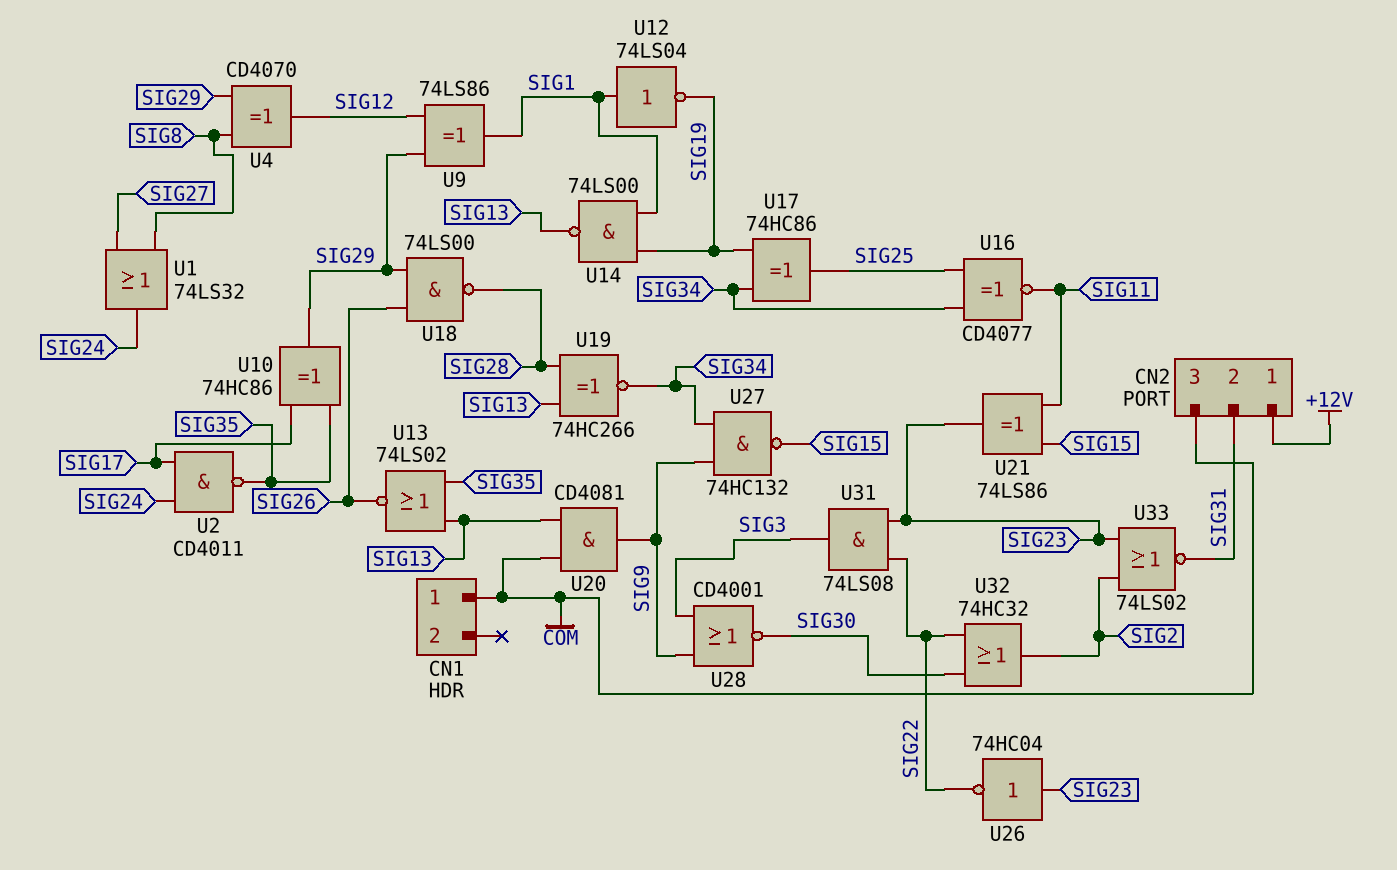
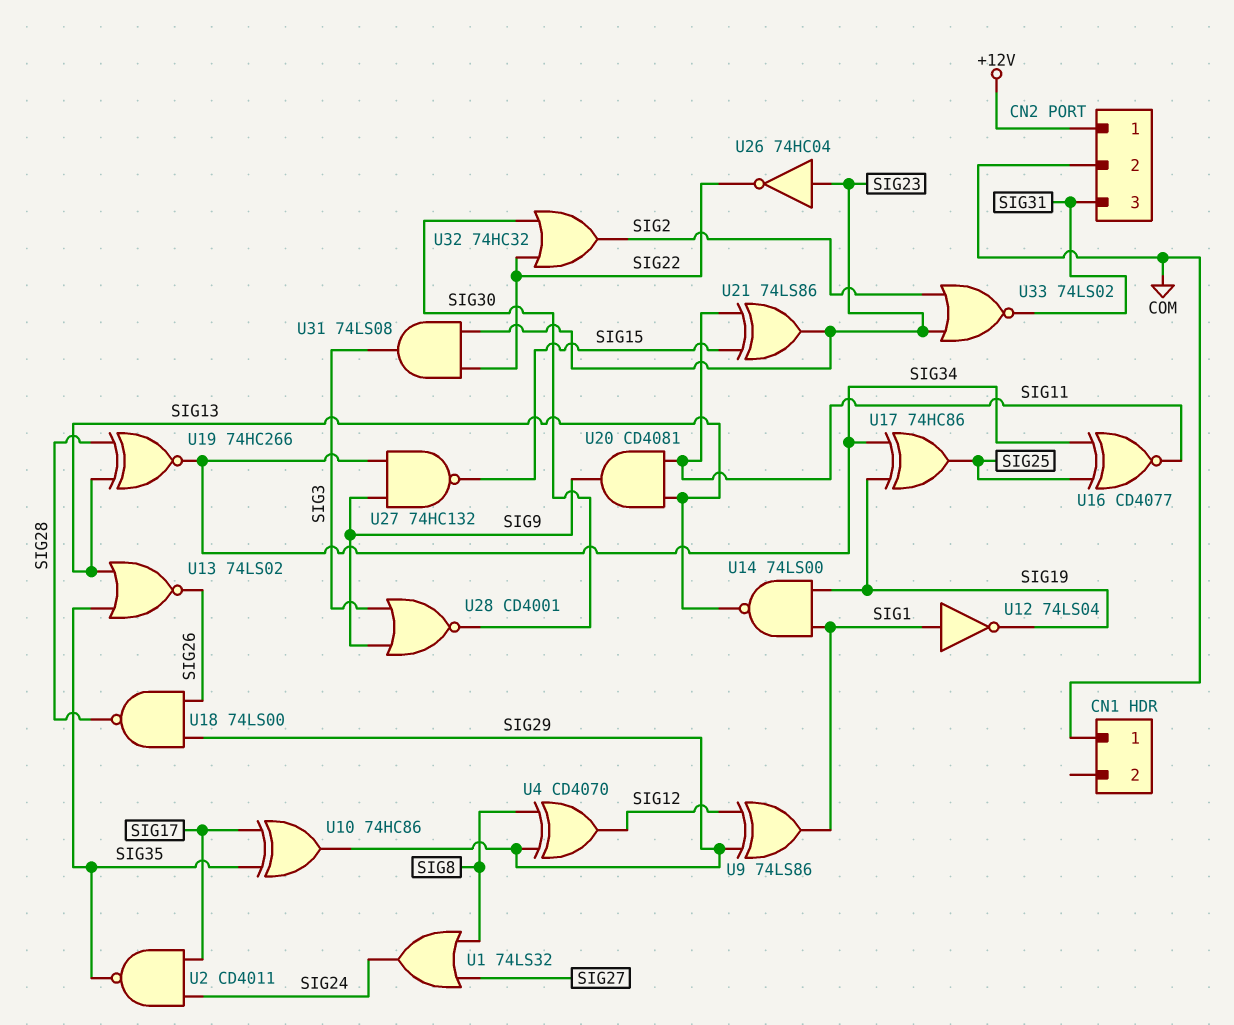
CN2 pin 2: SIG31 -> COM
CN2 pin 3: COM -> SIG31
U20: AND CD4081 (in COM, in SIG13, out SIG9) -> AND CD4081 (in SIG11, in SIG13, out SIG9)

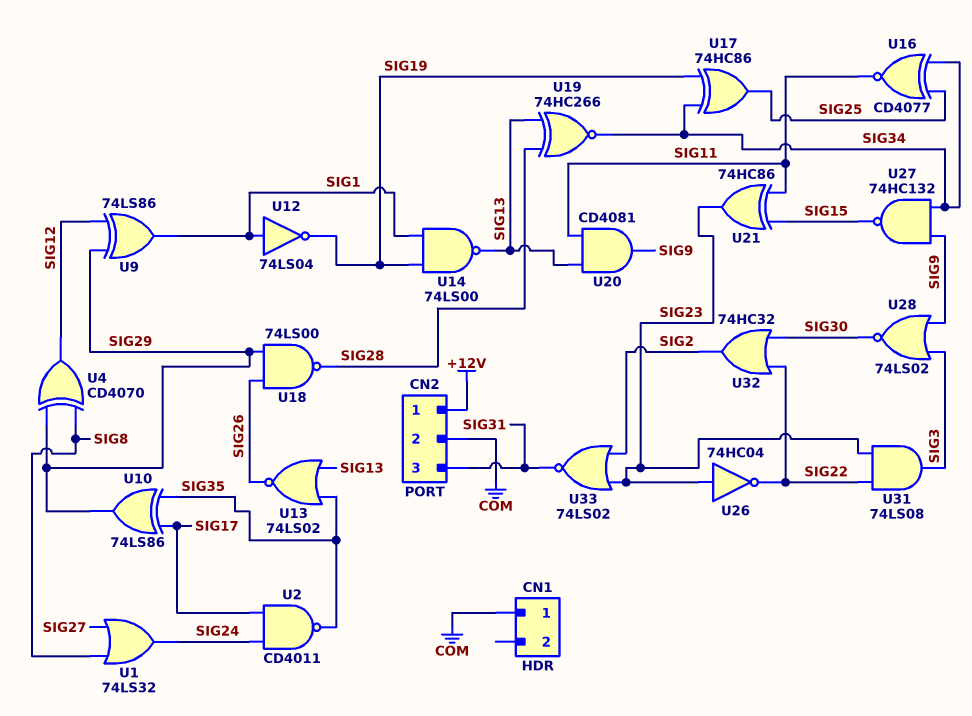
U10: XOR 74HC86 (in SIG17, in SIG35, out SIG29) -> XOR 74LS86 (in SIG17, in SIG35, out SIG29)
U21: XOR 74LS86 (in SIG11, in SIG15, out SIG23) -> XOR 74HC86 (in SIG11, in SIG15, out SIG23)
U28: NOR CD4001 (in SIG3, in SIG9, out SIG30) -> NOR 74LS02 (in SIG3, in SIG9, out SIG30)

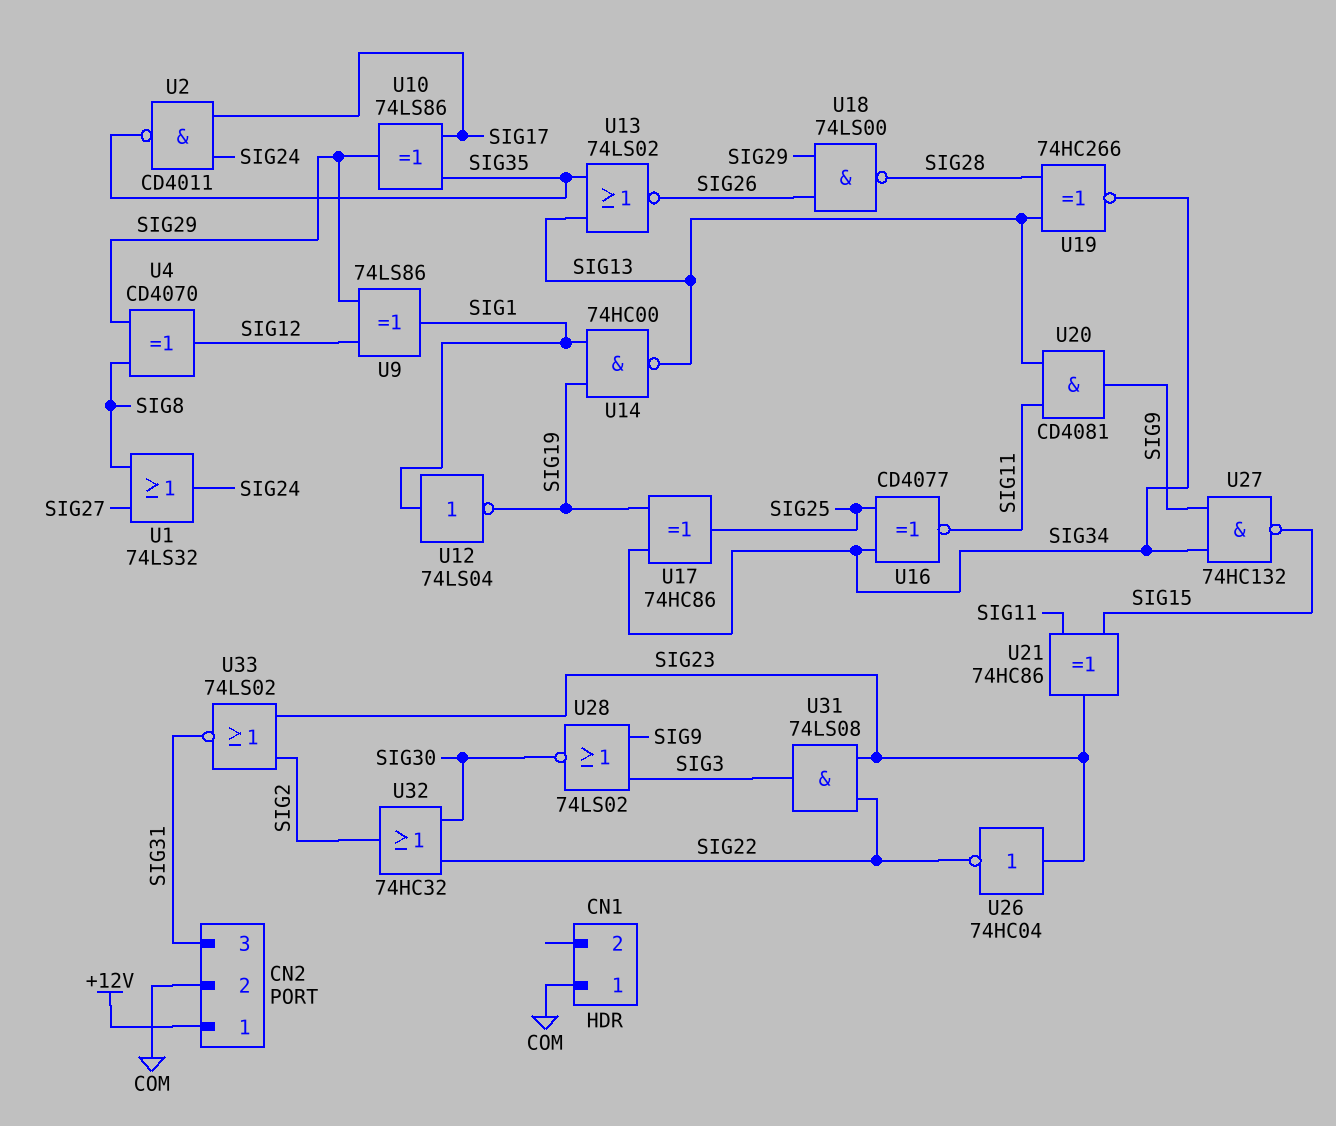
U14: NAND 74LS00 (in SIG1, in SIG19, out SIG13) -> NAND 74HC00 (in SIG1, in SIG19, out SIG13)

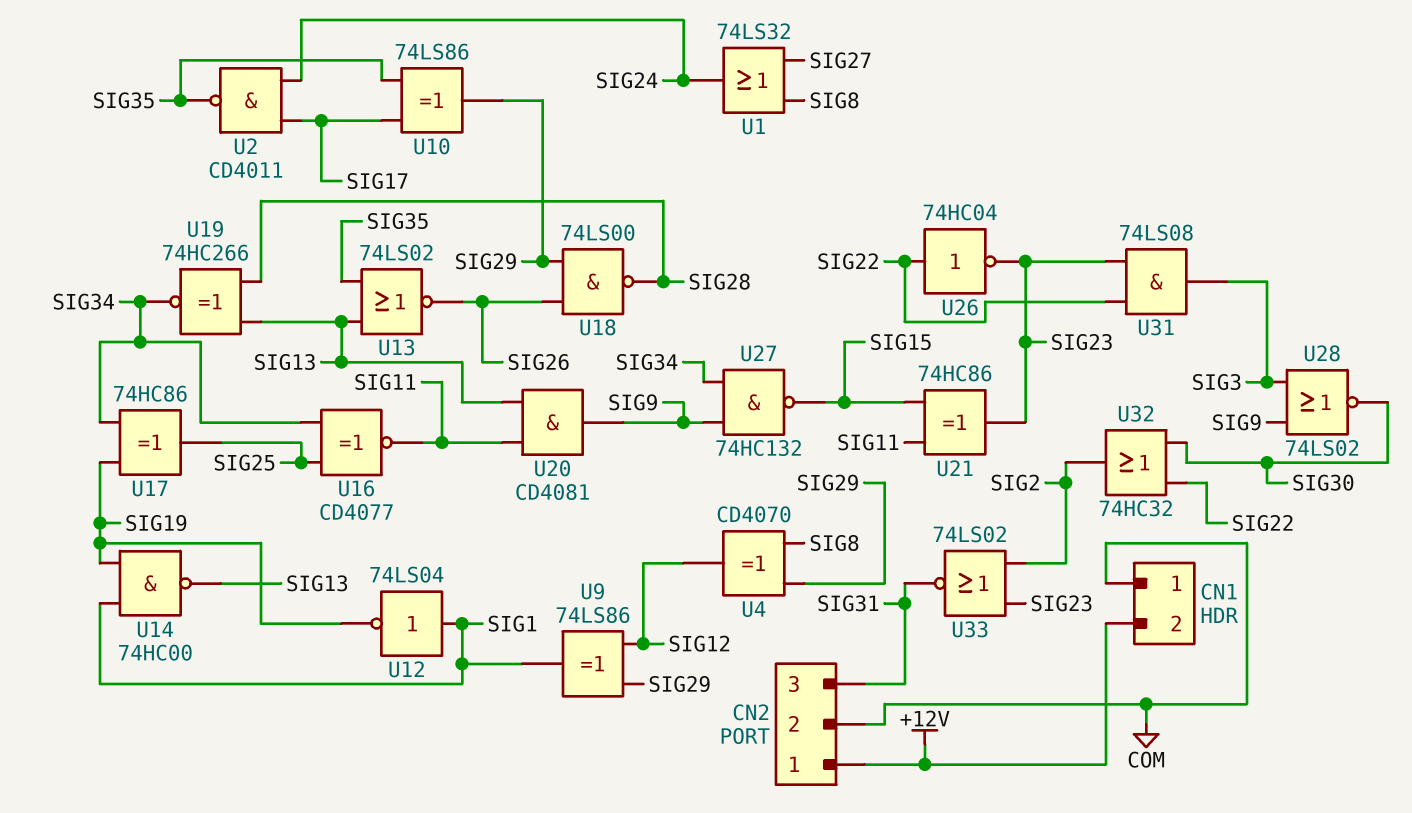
CN1 pin 2: none -> +12V
U26: NOT 74HC04 (in SIG23, out SIG22) -> NOT 74HC04 (in SIG22, out SIG23)

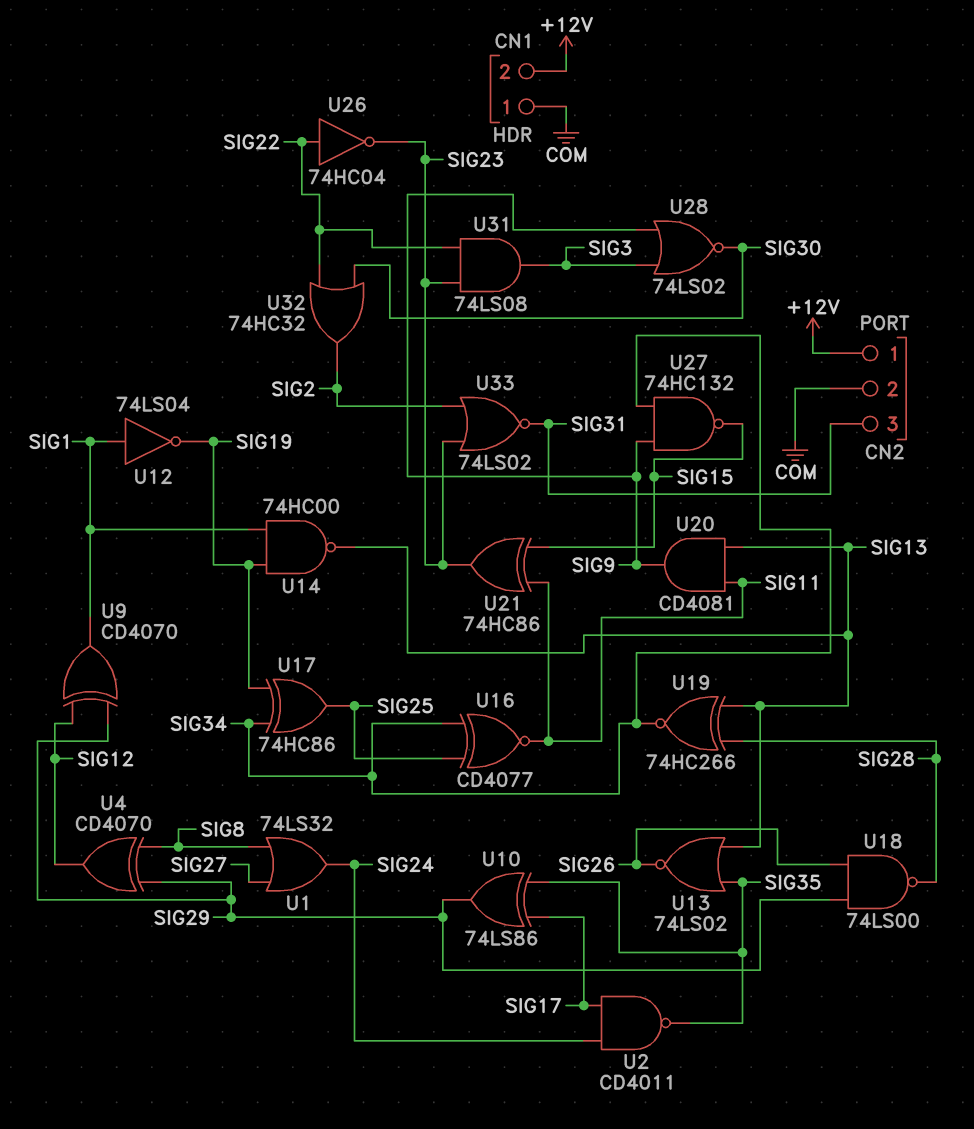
U9: XOR 74LS86 (in SIG12, in SIG29, out SIG1) -> XOR CD4070 (in SIG12, in SIG29, out SIG1)

